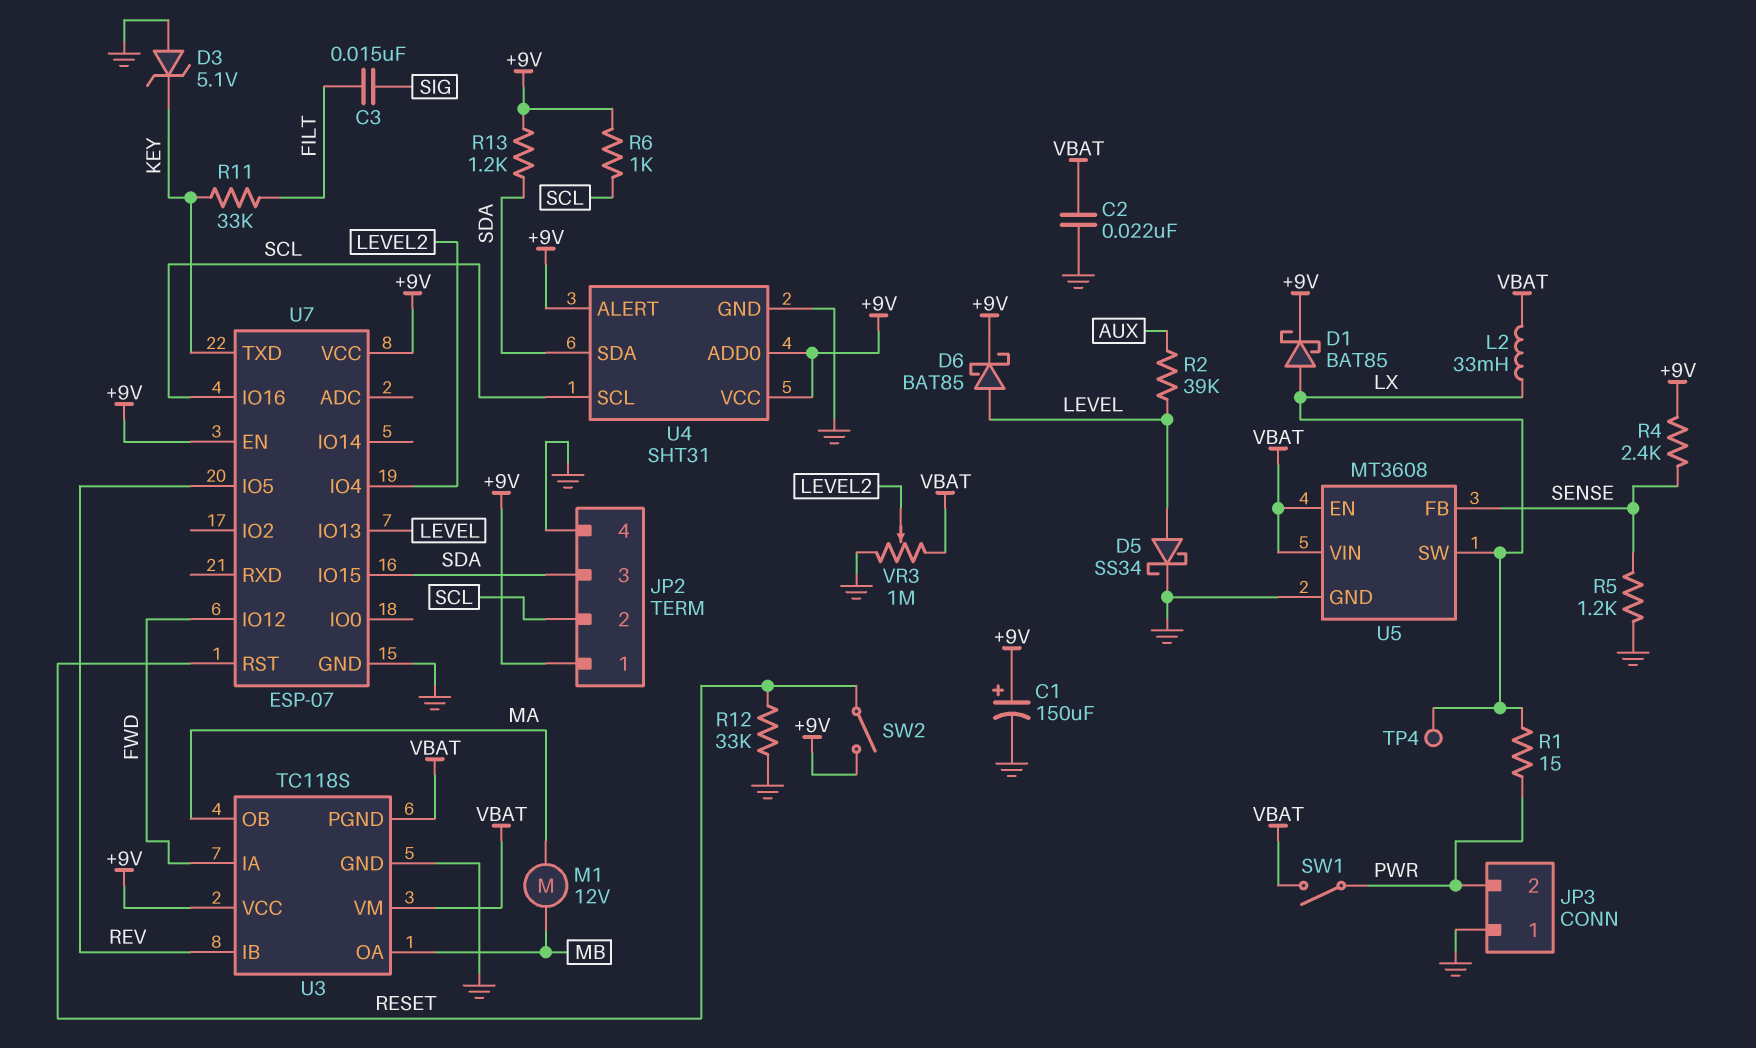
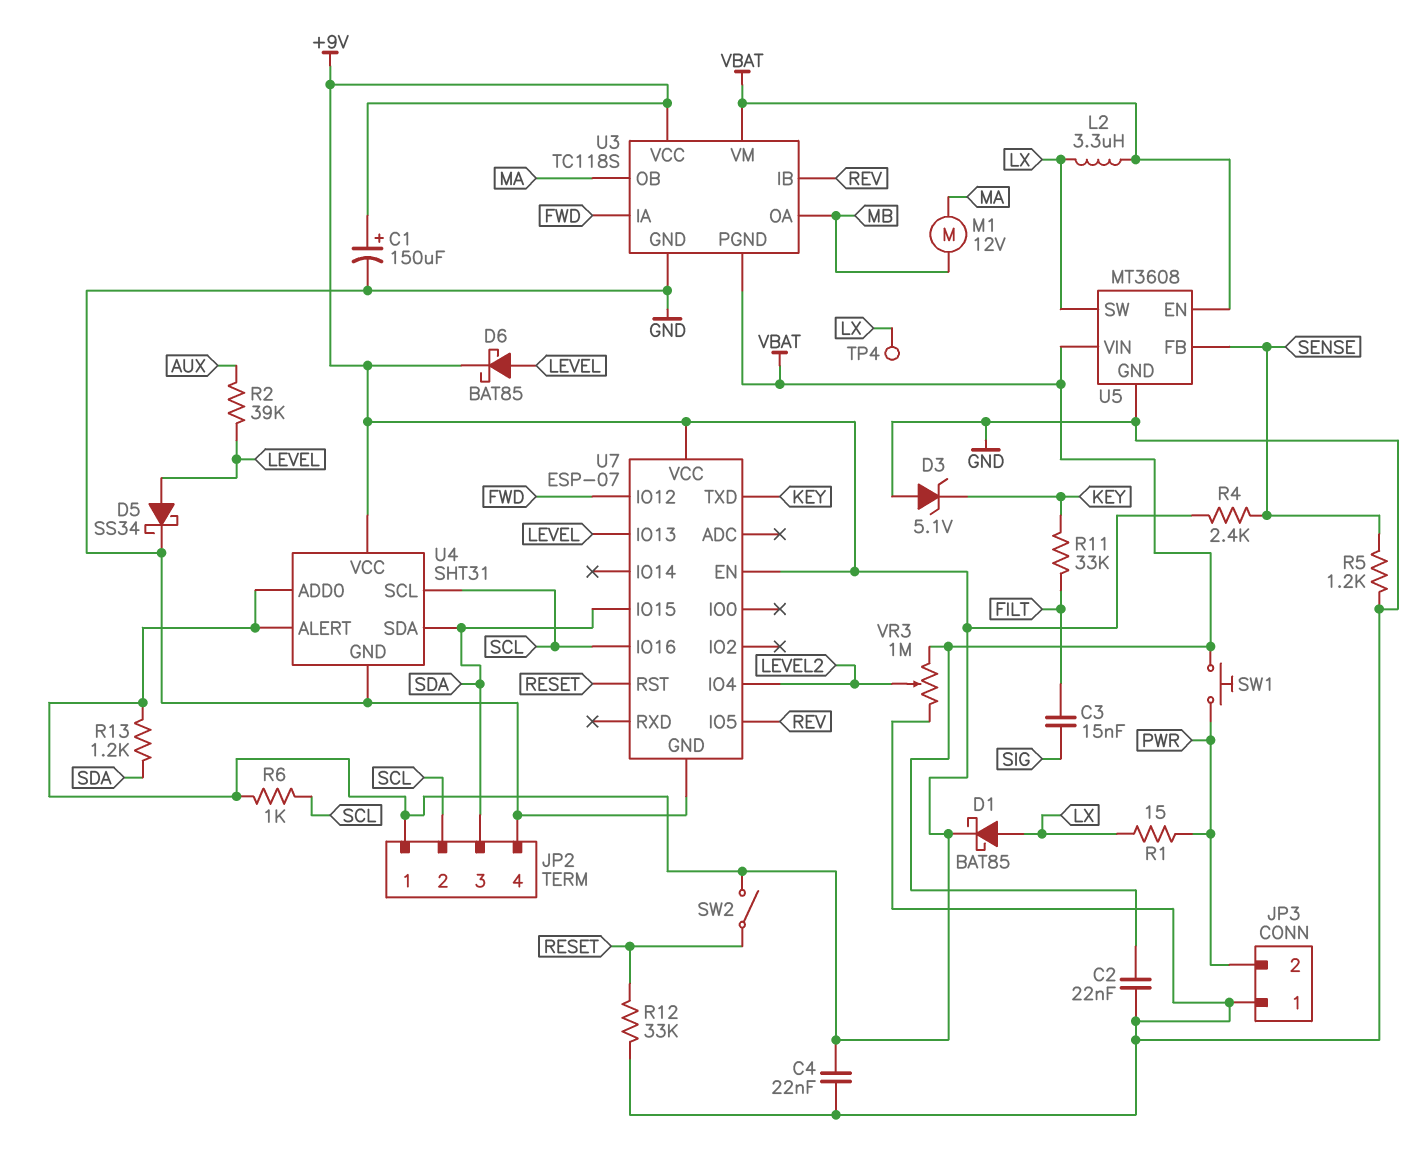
C4: none -> 22nF (+9V, GND)
L2: 33mH (LX, VBAT) -> 3.3uH (LX, VBAT)
SW1: switch (PWR, VBAT) -> button (PWR, VBAT)

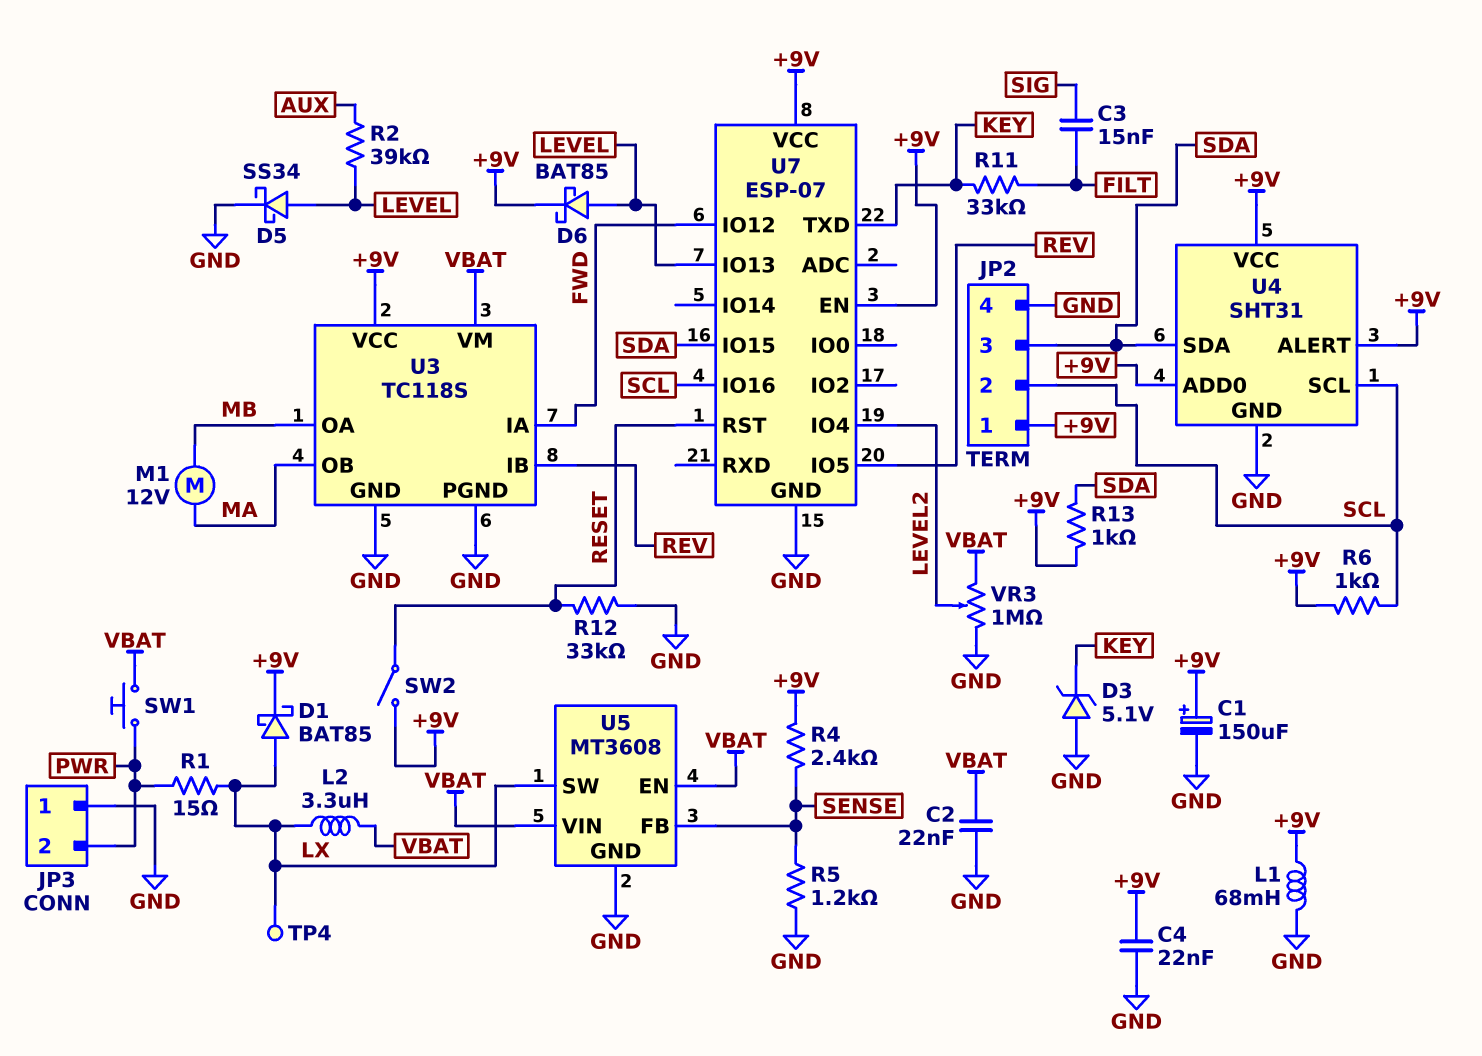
L1: none -> 68mH (+9V, GND)
R13: 1.2k (+9V, SDA) -> 1k (+9V, SDA)
U3 pin PGND: VBAT -> GND

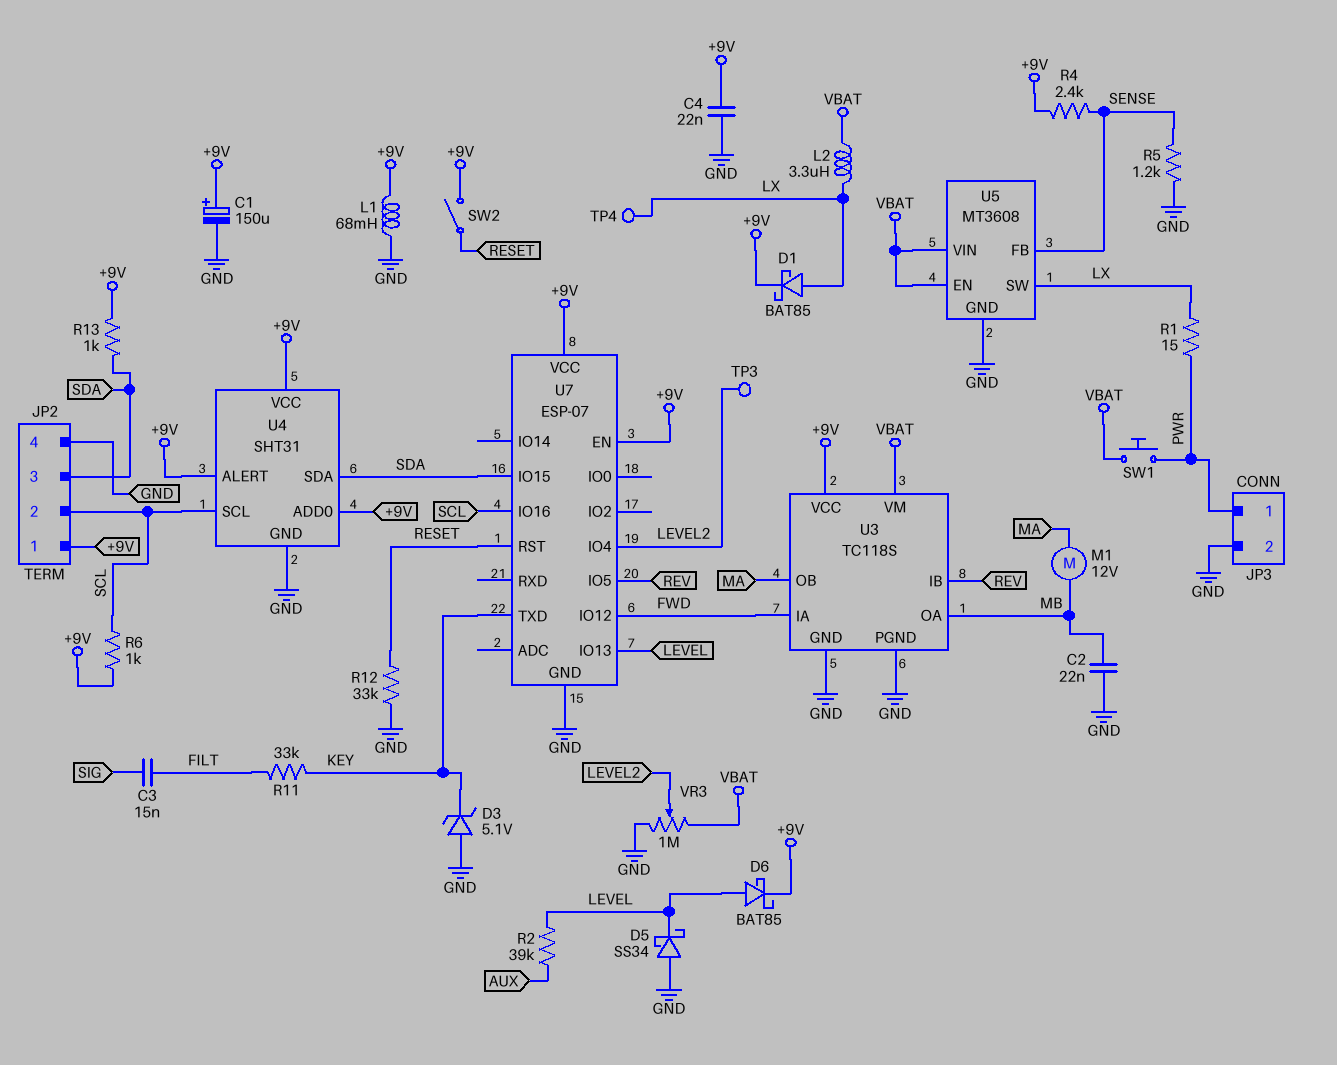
C2: 22nF (GND, VBAT) -> 22nF (GND, MB)
D5: schottky SS34 (A LEVEL, K GND) -> schottky SS34 (A GND, K LEVEL)
JP3 pin 1: GND -> PWR
JP3 pin 2: PWR -> GND
TP3: none -> test point (LEVEL2)

